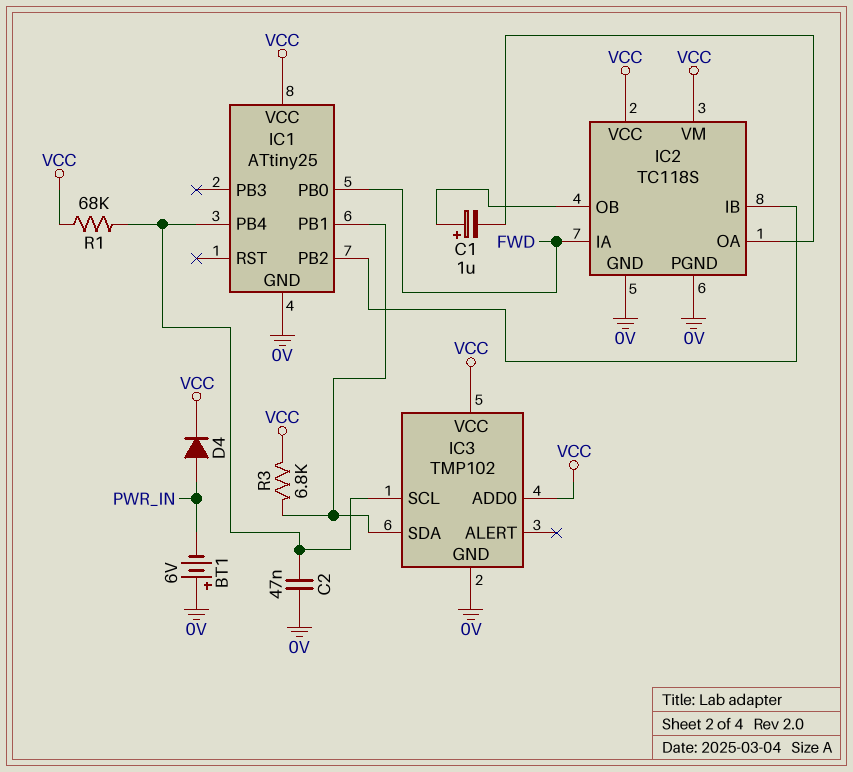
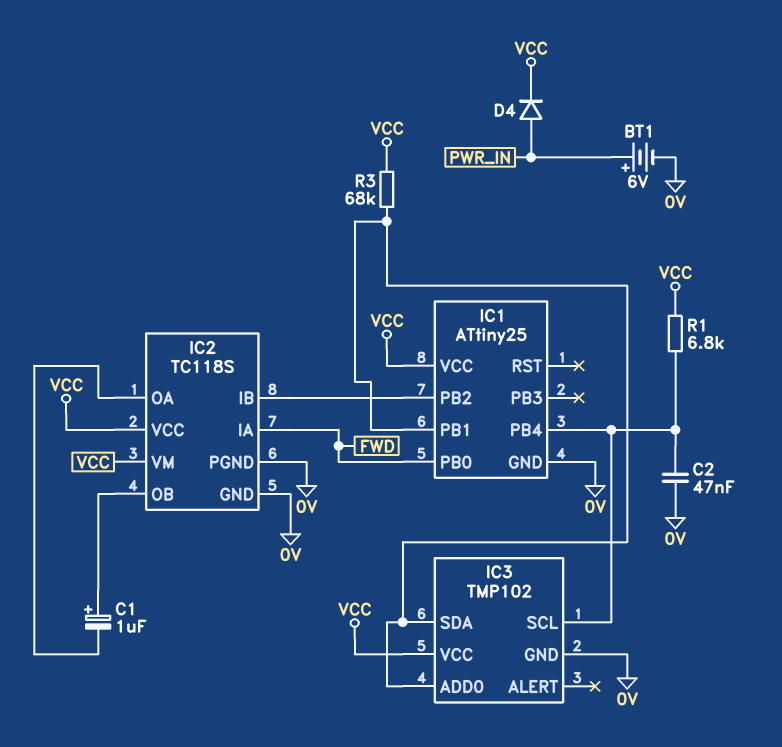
BT1: 6V (plus 0V, minus PWR_IN) -> 6V (plus PWR_IN, minus 0V)
IC3 pin ADD0: VCC -> IC1/PB1
R1: 68k (IC1/PB4, VCC) -> 6.8k (IC1/PB4, VCC)
R3: 6.8k (IC1/PB1, VCC) -> 68k (IC1/PB1, VCC)

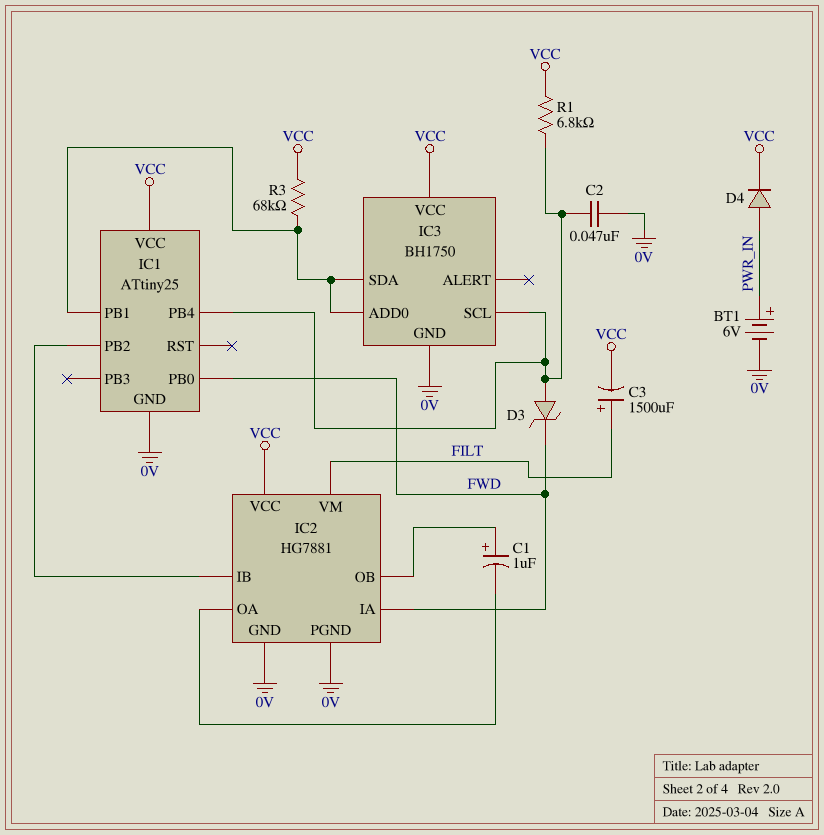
C3: none -> 1500uF (plus FILT, minus VCC)
D3: none -> zener (A IC1/PB4, K FWD)
IC2: TC118S -> HG7881
IC2 pin VM: VCC -> FILT
IC3: TMP102 -> BH1750

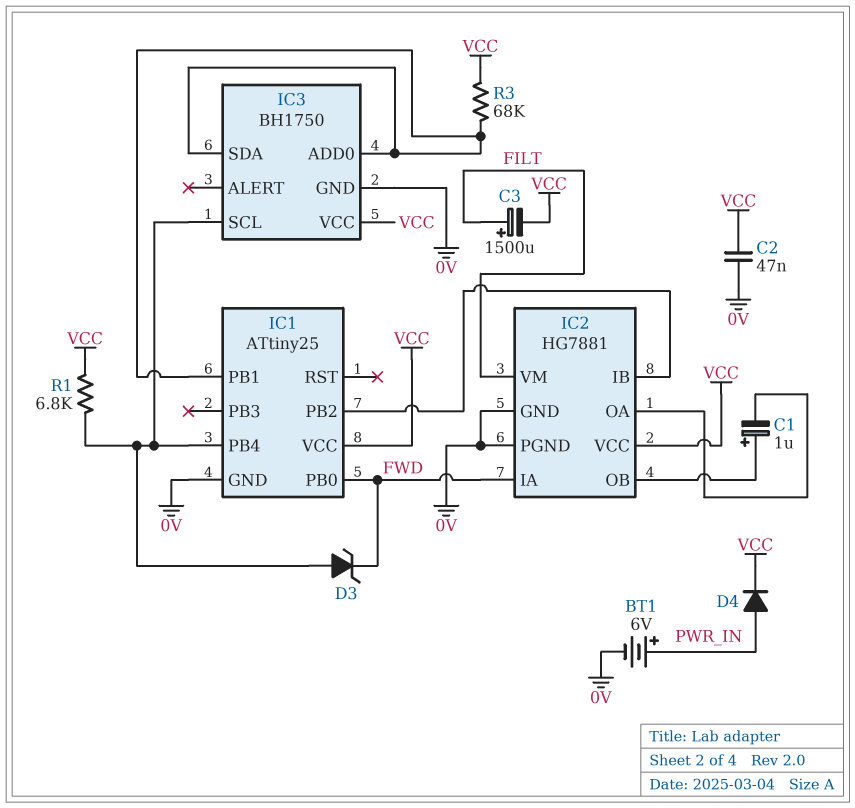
C2: 47nF (0V, IC1/PB4) -> 47nF (0V, VCC)

